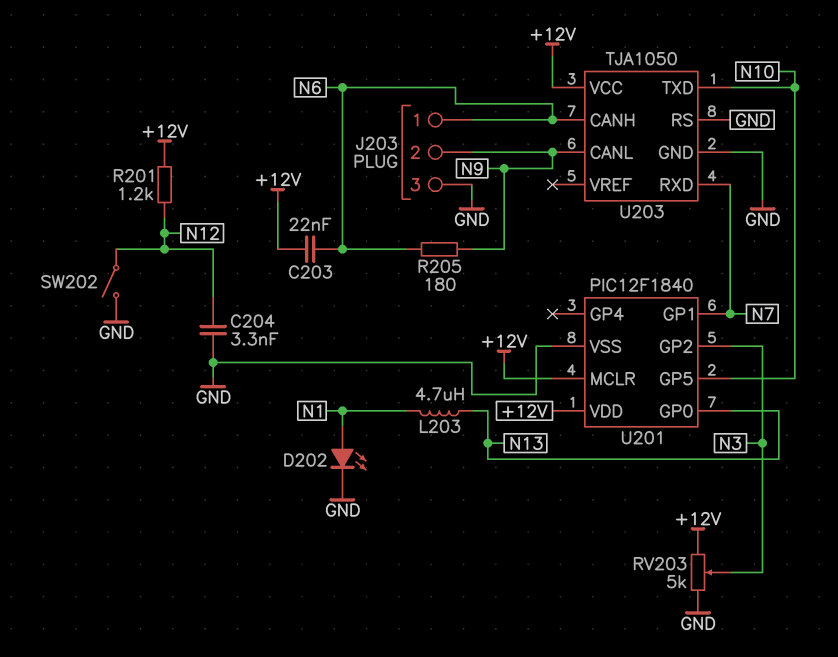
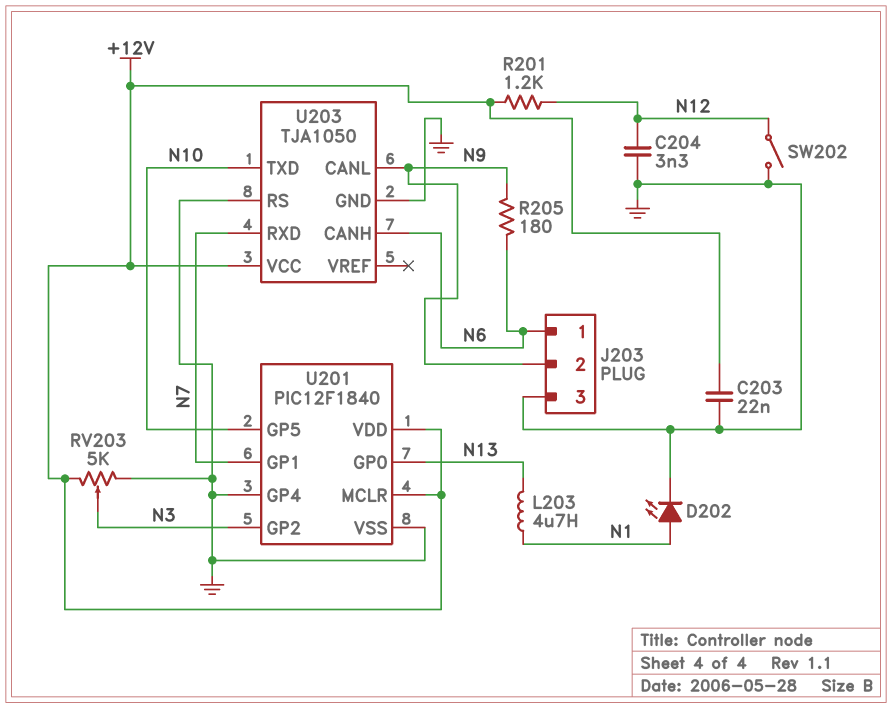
C203: 22nF (+12V, N6) -> 22nF (+12V, GND)
U201 pin GP4: none -> GND

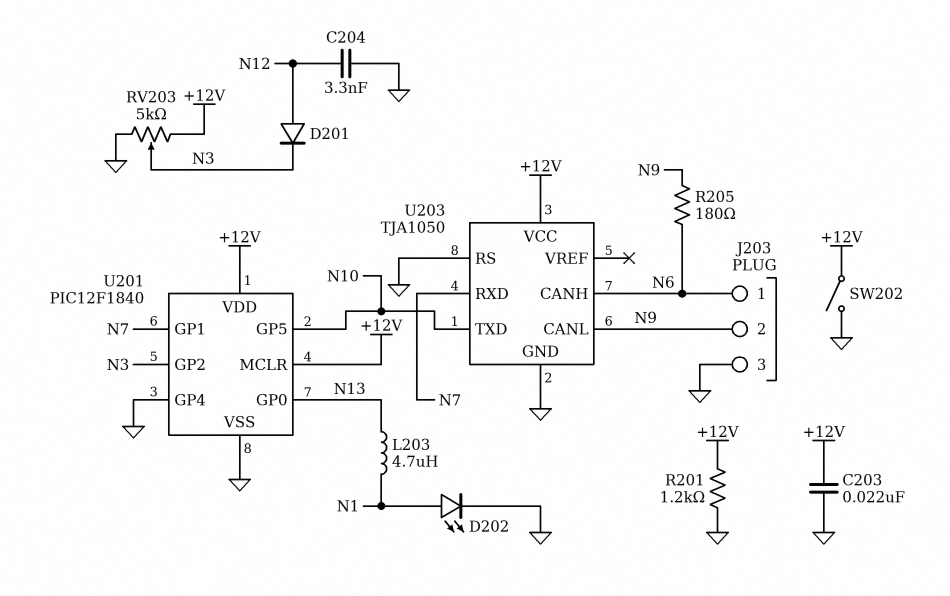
D201: none -> diode (A N12, K N3)
R201: 1.2k (+12V, N12) -> 1.2k (+12V, GND)
SW202: switch (GND, N12) -> switch (+12V, GND)

